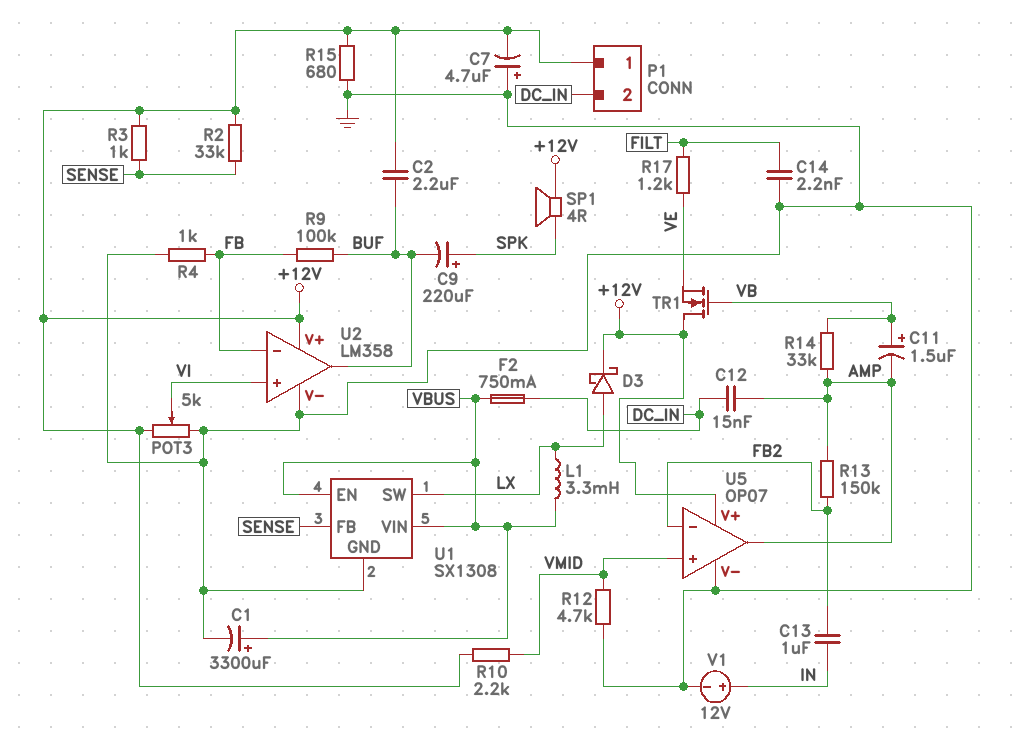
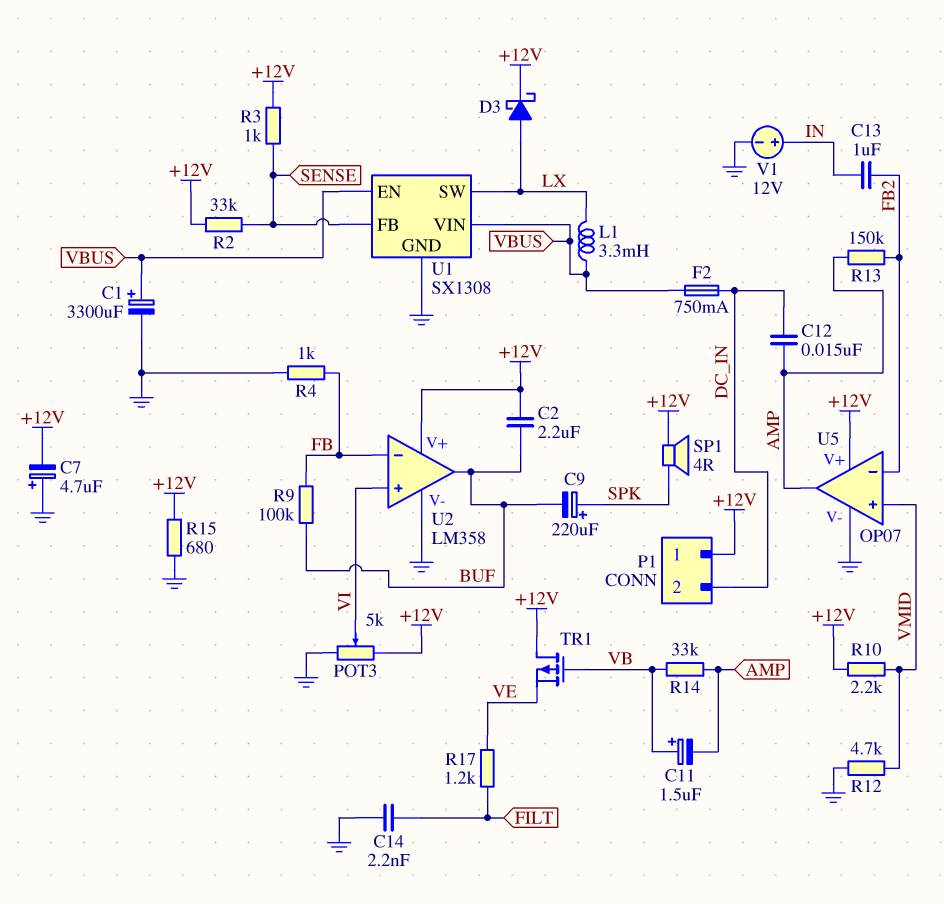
TR1: NMOS (G VB, D +12V, S VE) -> PMOS (G VB, D +12V, S VE)

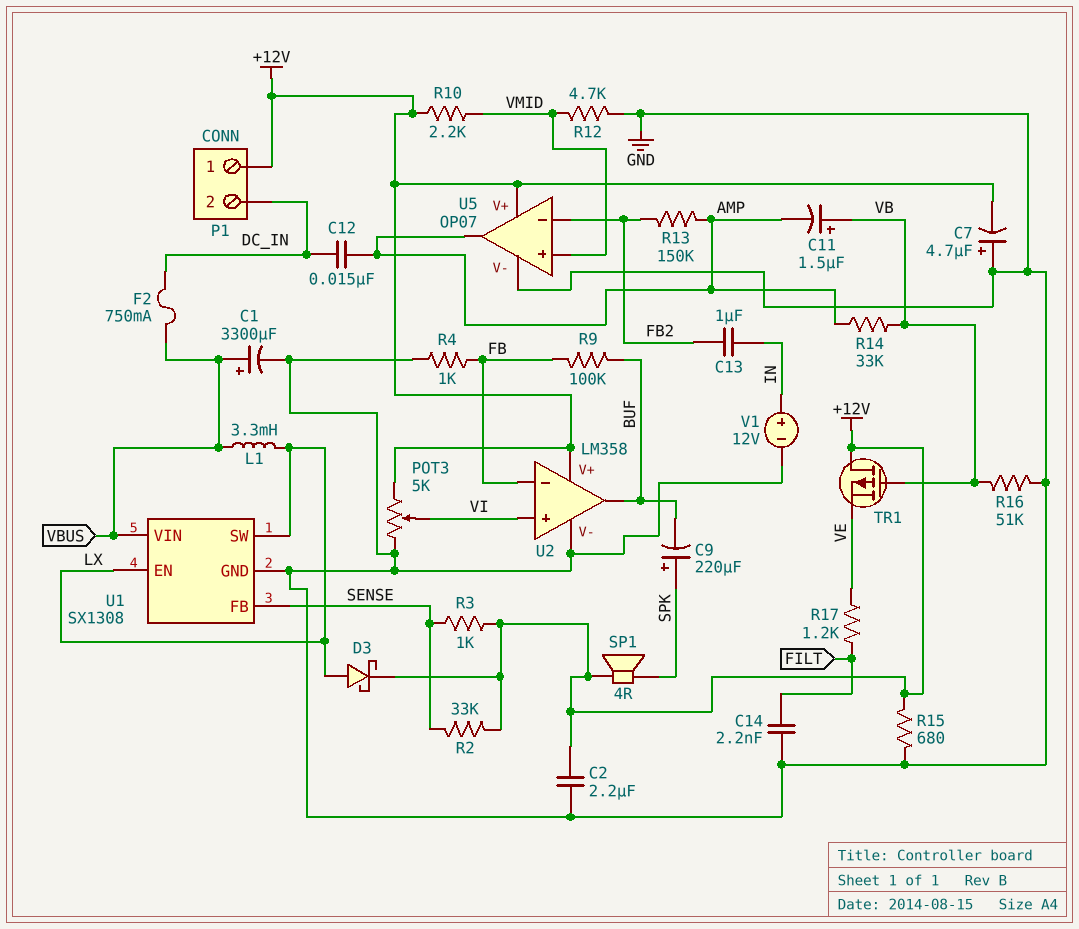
C2: 2.2uF (+12V, BUF) -> 2.2uF (+12V, GND)
R16: none -> 51k (GND, VB)
U1 pin EN: VBUS -> LX

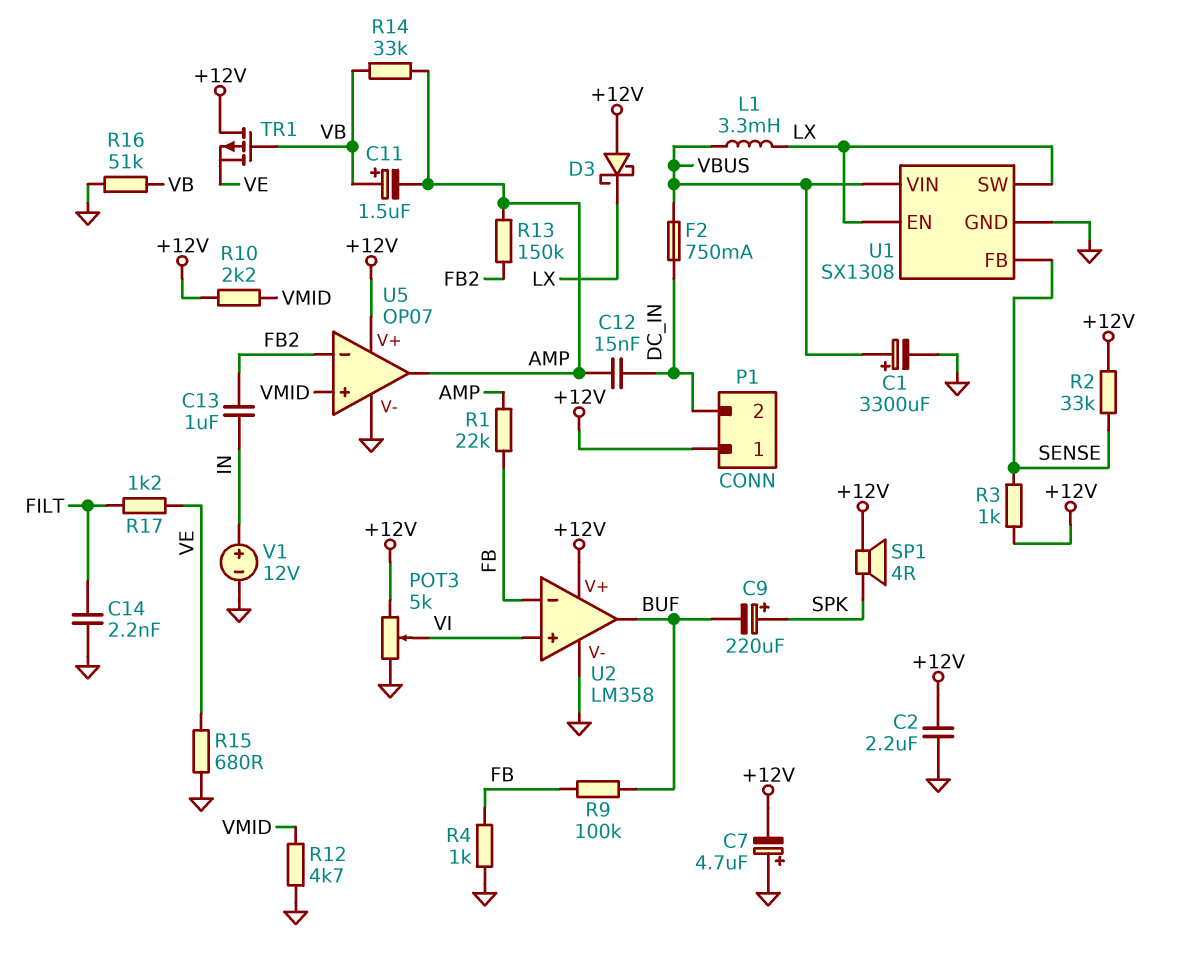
D3: schottky (A LX, K +12V) -> schottky (A +12V, K LX)
R1: none -> 22k (AMP, FB)
R15: 680 (+12V, GND) -> 680 (GND, VE)

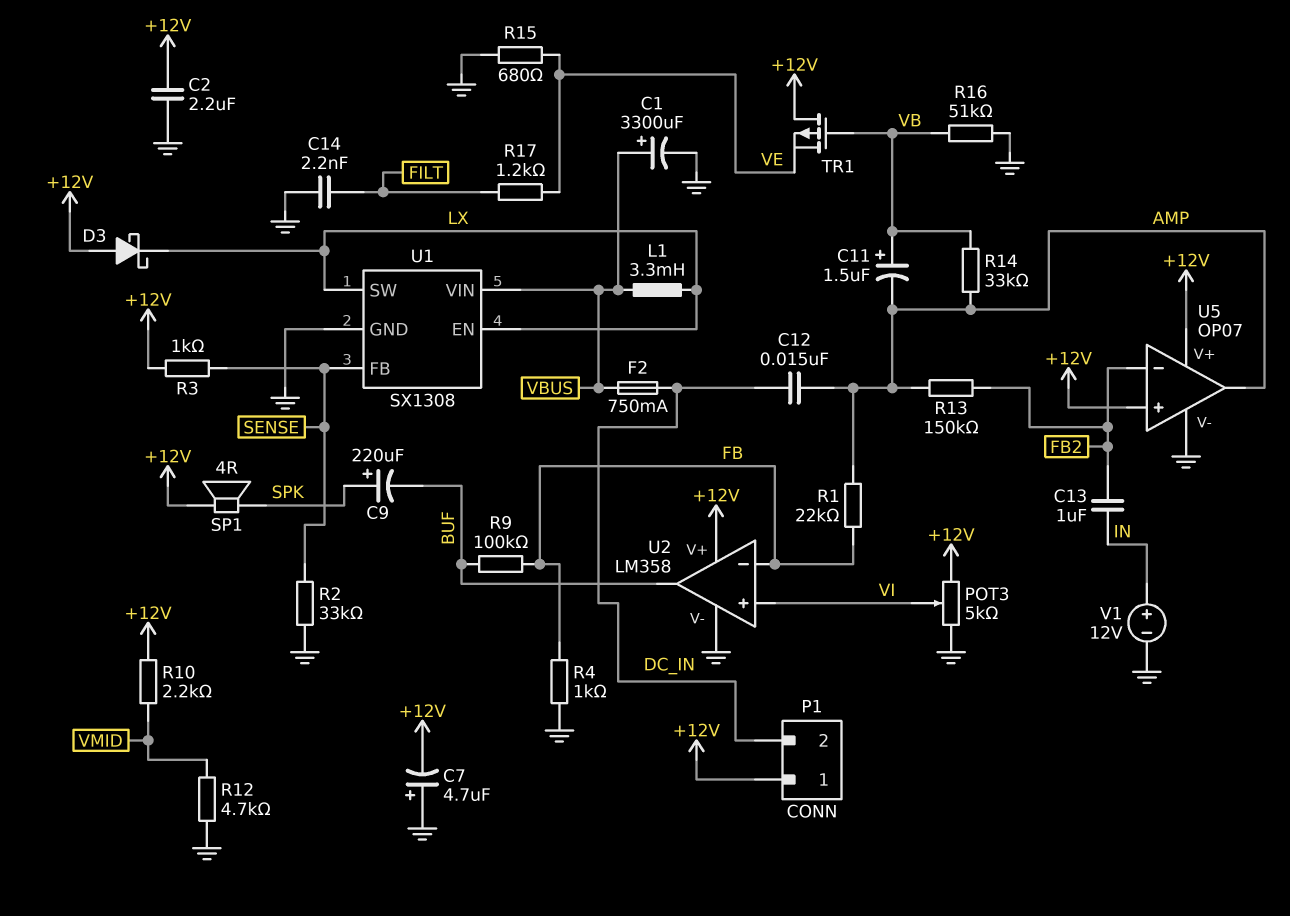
R2: 33k (+12V, SENSE) -> 33k (GND, SENSE)
U5 pin in+: VMID -> +12V

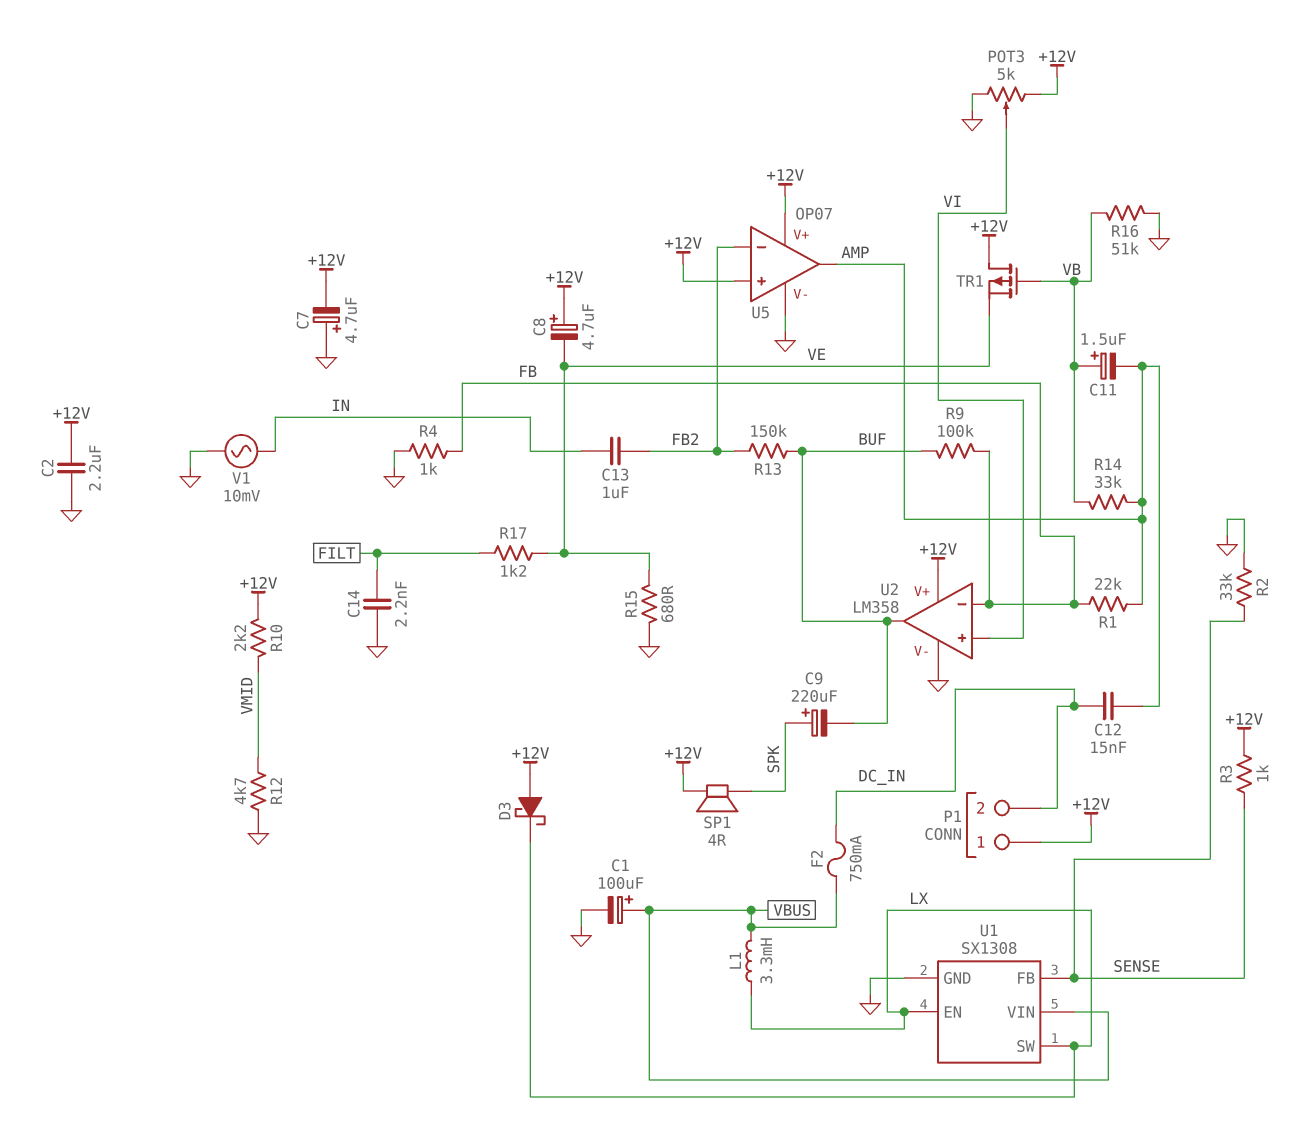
C1: 3300uF (plus VBUS, minus GND) -> 100uF (plus VBUS, minus GND)
C8: none -> 4.7uF (plus +12V, minus VE)
R13: 150k (AMP, FB2) -> 150k (BUF, FB2)
V1: 12V (plus IN, minus GND) -> AC 10mV (GND, IN)

